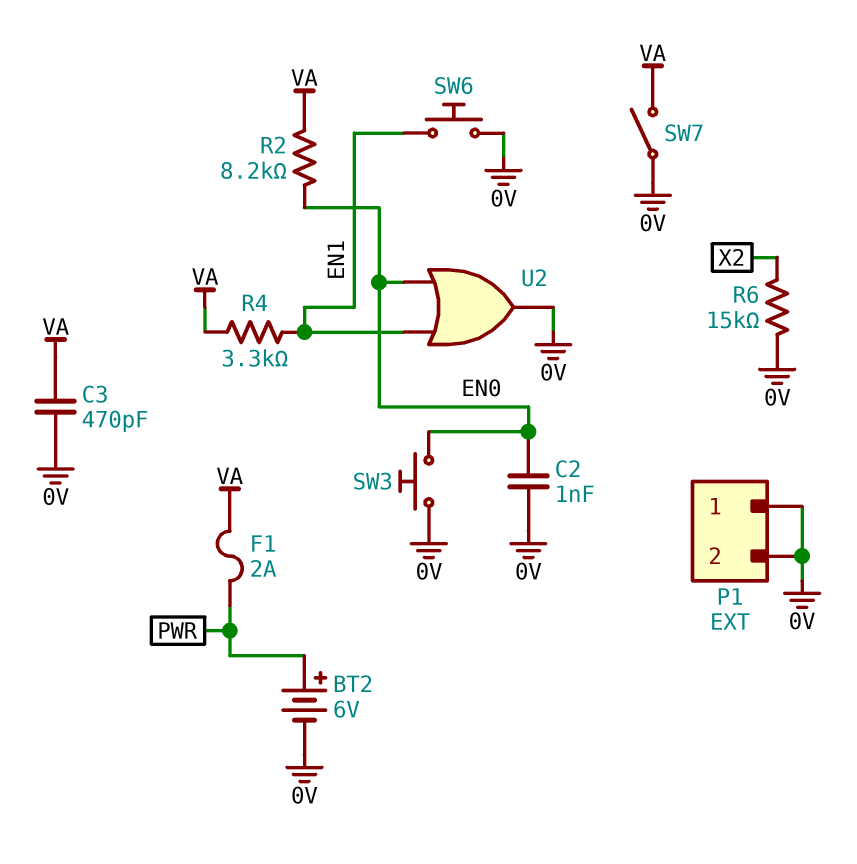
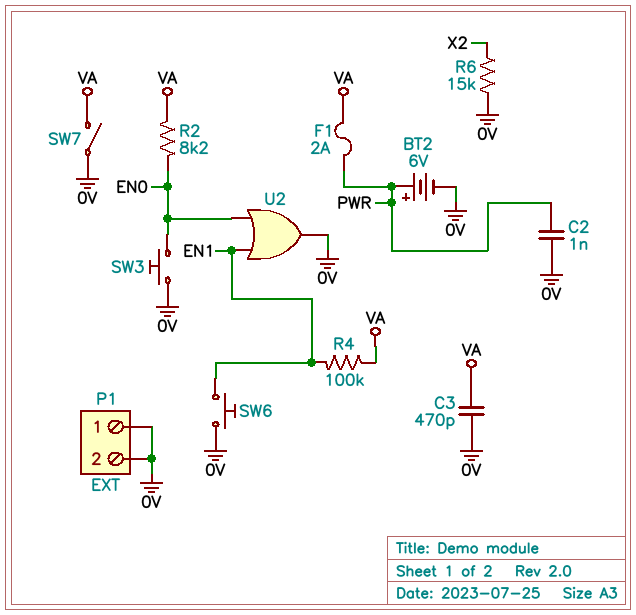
C2: 1nF (0V, EN0) -> 1nF (0V, PWR)
R4: 3.3k (EN1, VA) -> 100k (EN1, VA)

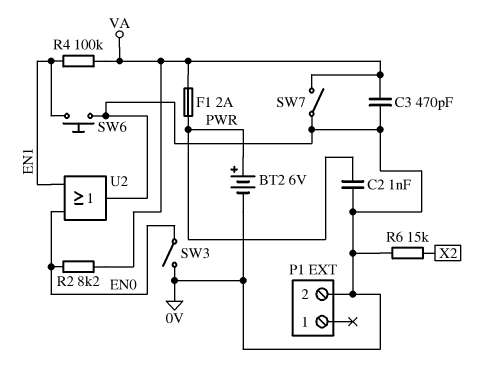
P1 pin 1: 0V -> none
SW3: button (0V, EN0) -> switch (0V, EN0)

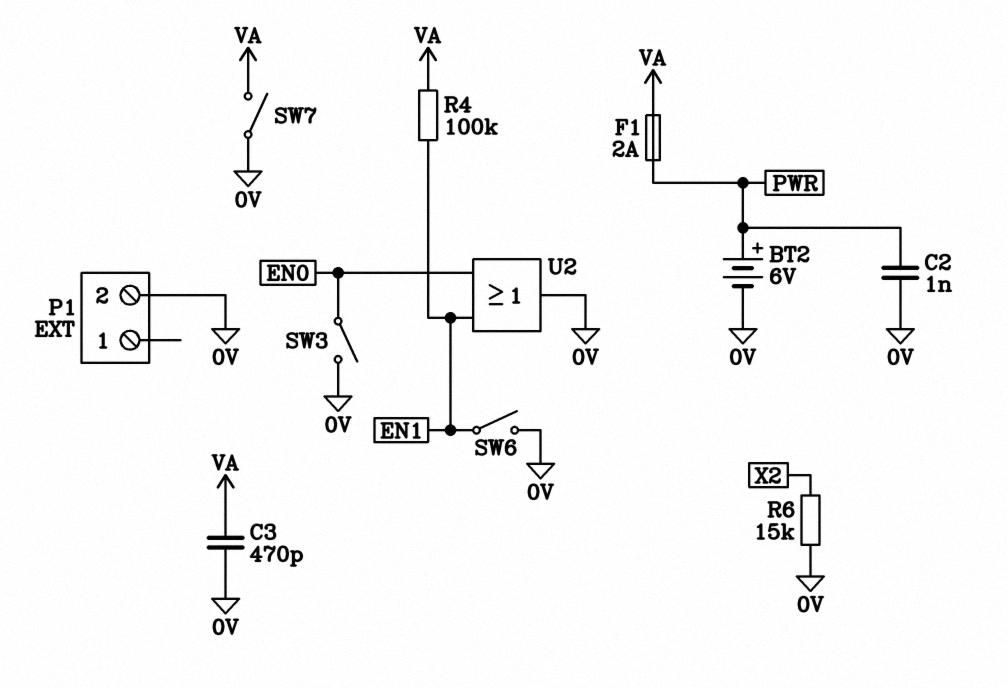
R2: 8.2k (EN0, VA) -> none
SW6: button (0V, EN1) -> switch (0V, EN1)

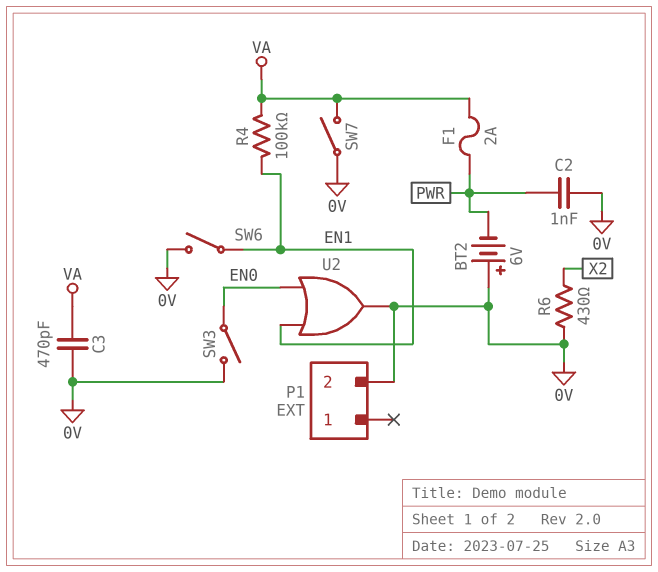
BT2: 6V (plus PWR, minus 0V) -> 6V (plus 0V, minus PWR)
R6: 15k (0V, X2) -> 430 (0V, X2)

